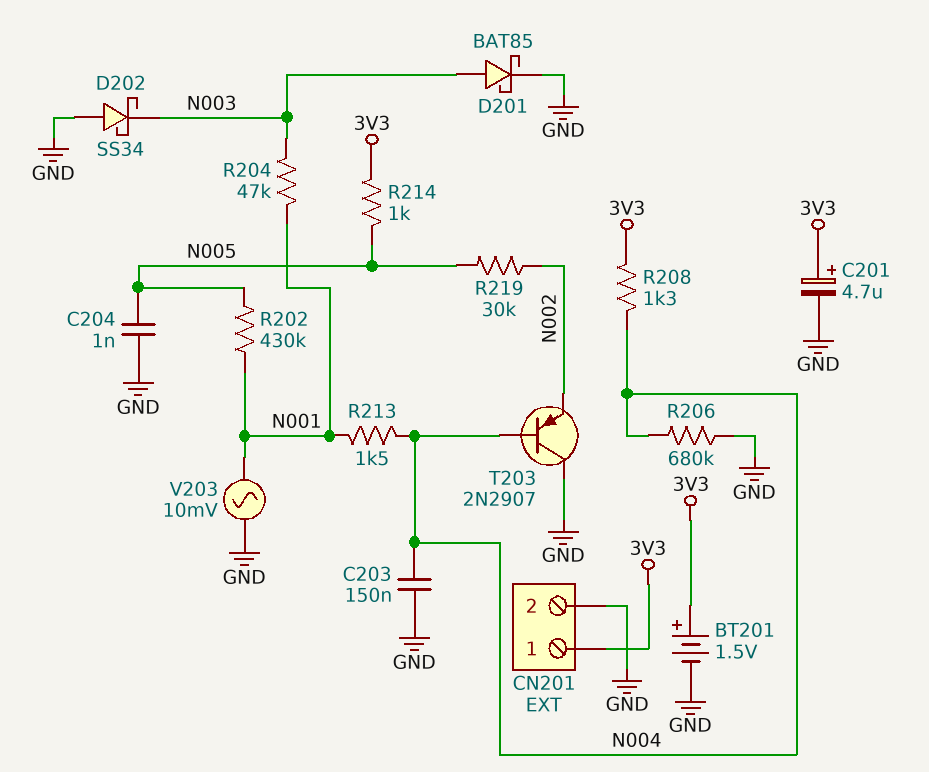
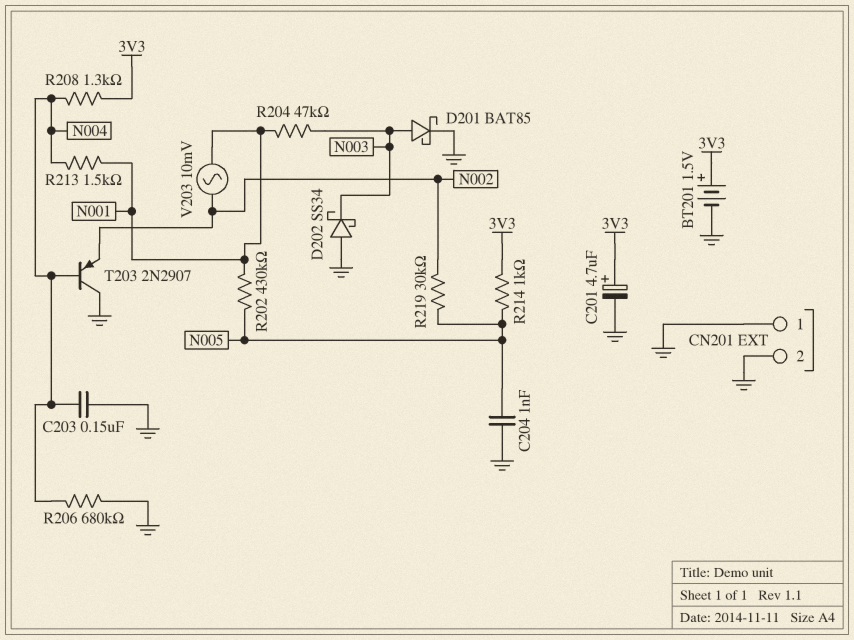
CN201 pin 1: 3V3 -> GND
V203: AC 10mV (GND, N001) -> AC 10mV (N001, N002)

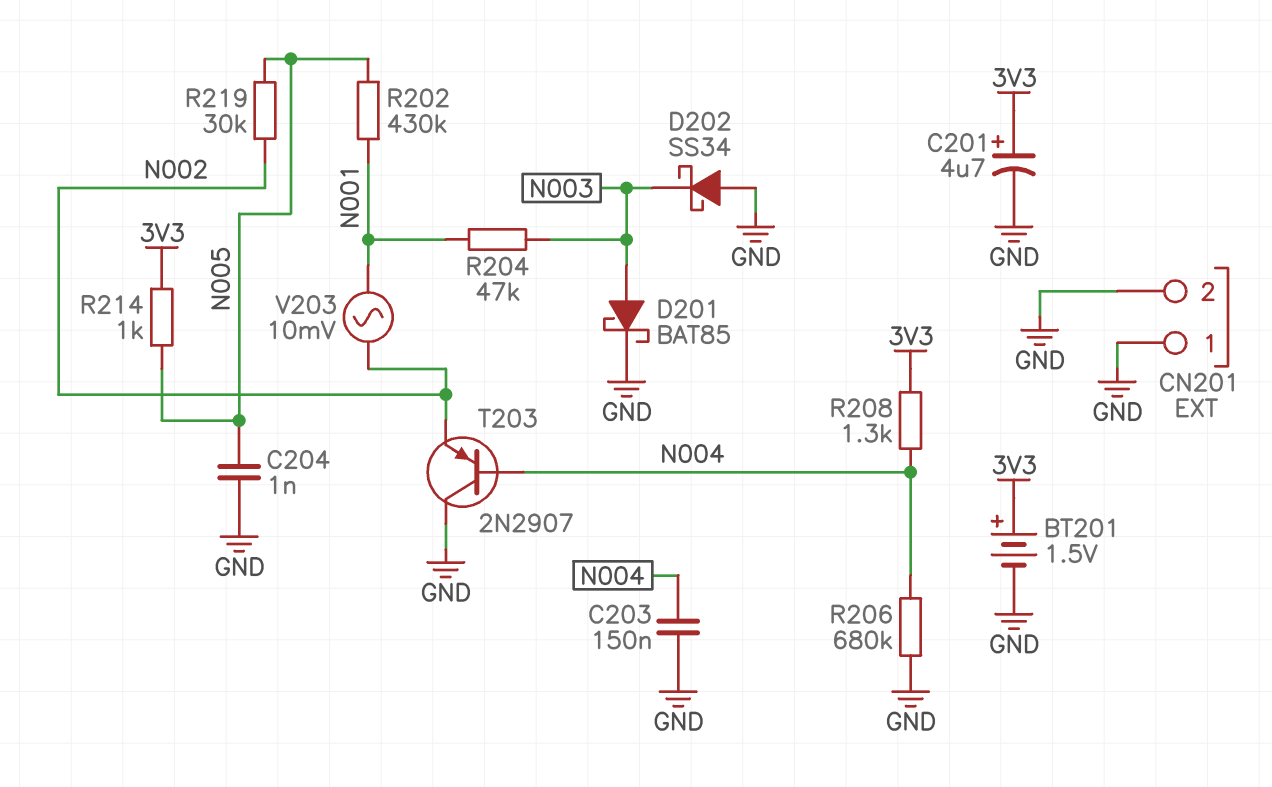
R213: 1.5k (N001, N004) -> none

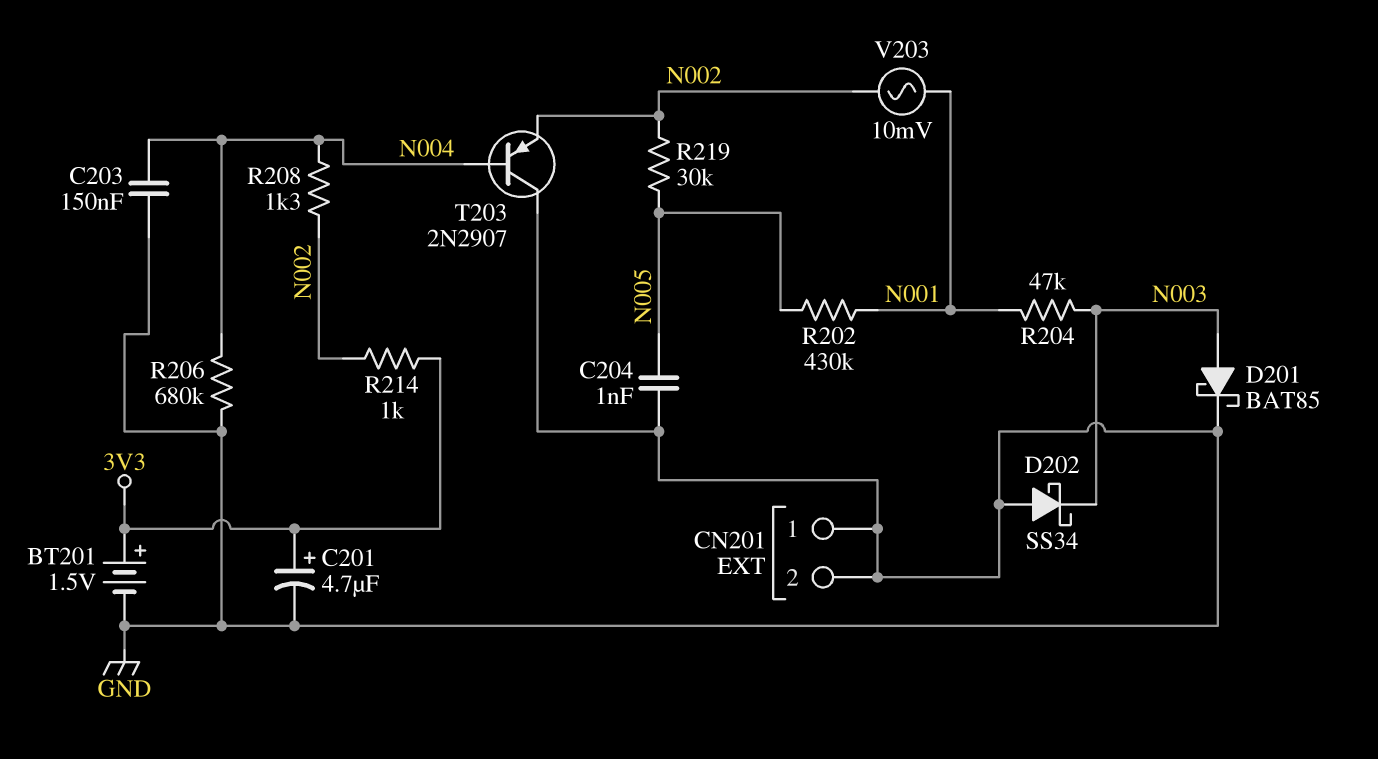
R208: 1.3k (3V3, N004) -> 1.3k (N002, N004)
R214: 1k (3V3, N005) -> 1k (3V3, N002)

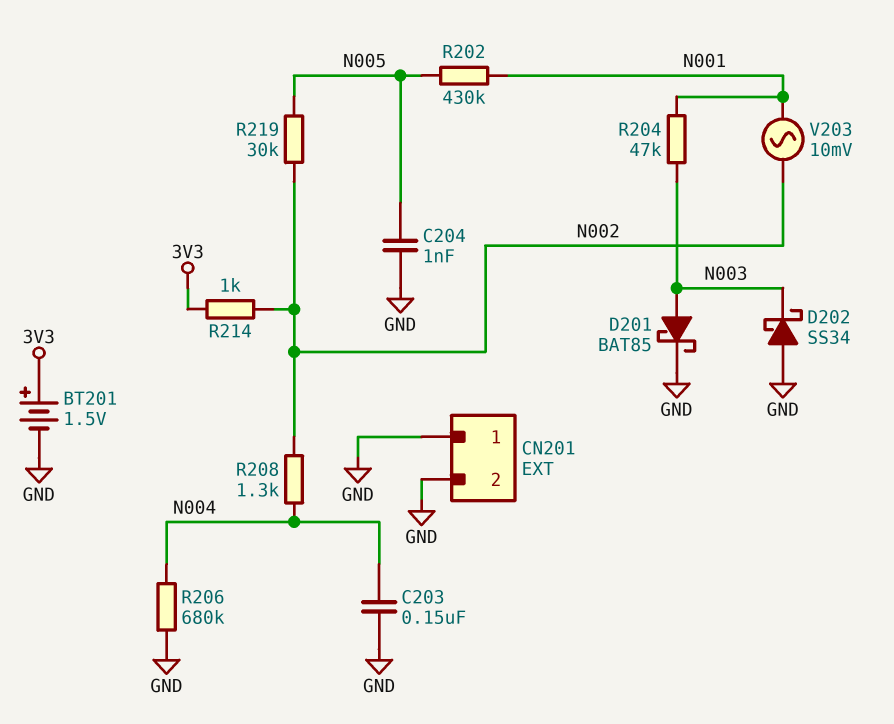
C201: 4.7uF (plus 3V3, minus GND) -> none
T203: PNP 2N2907 (B N004, C GND, E N002) -> none

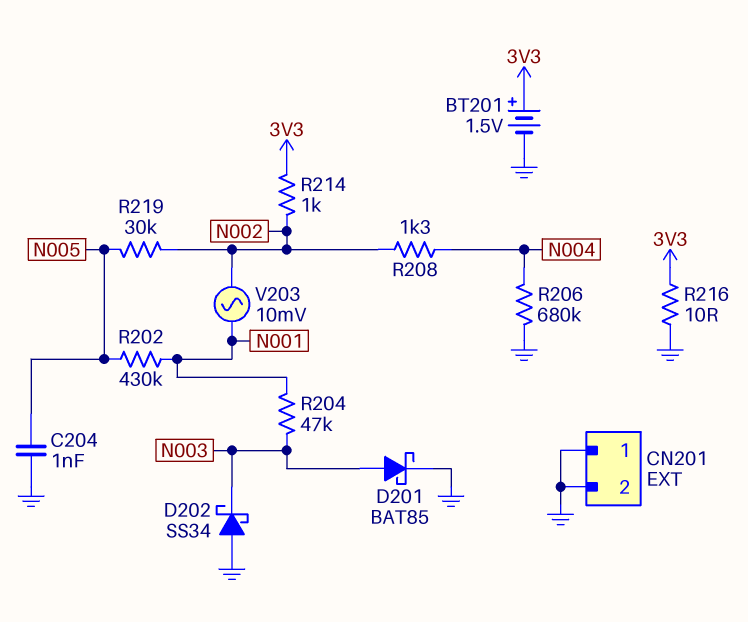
C203: 150nF (GND, N004) -> none
R216: none -> 10 (3V3, GND)

